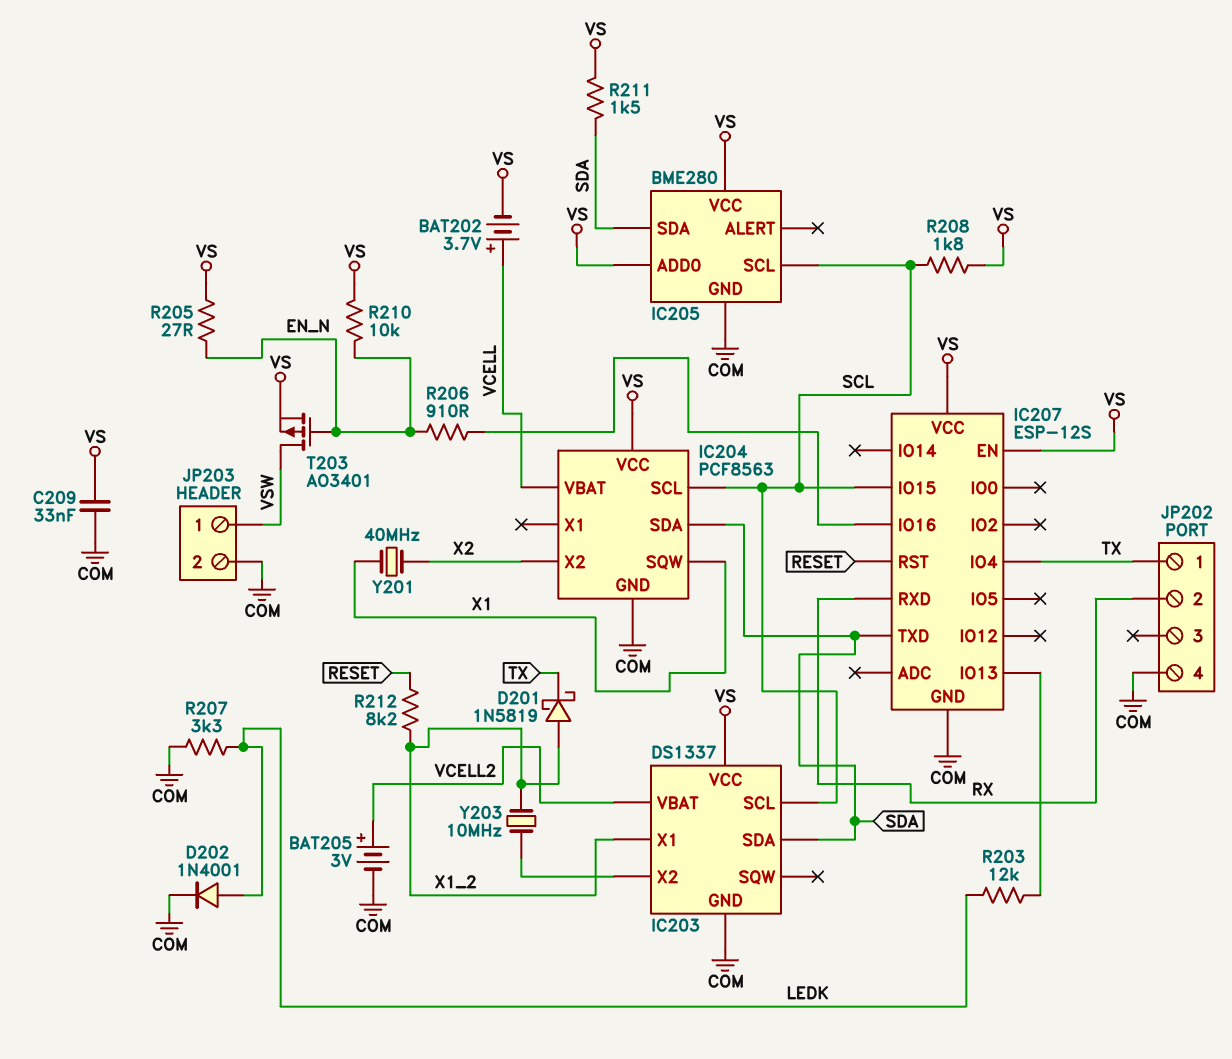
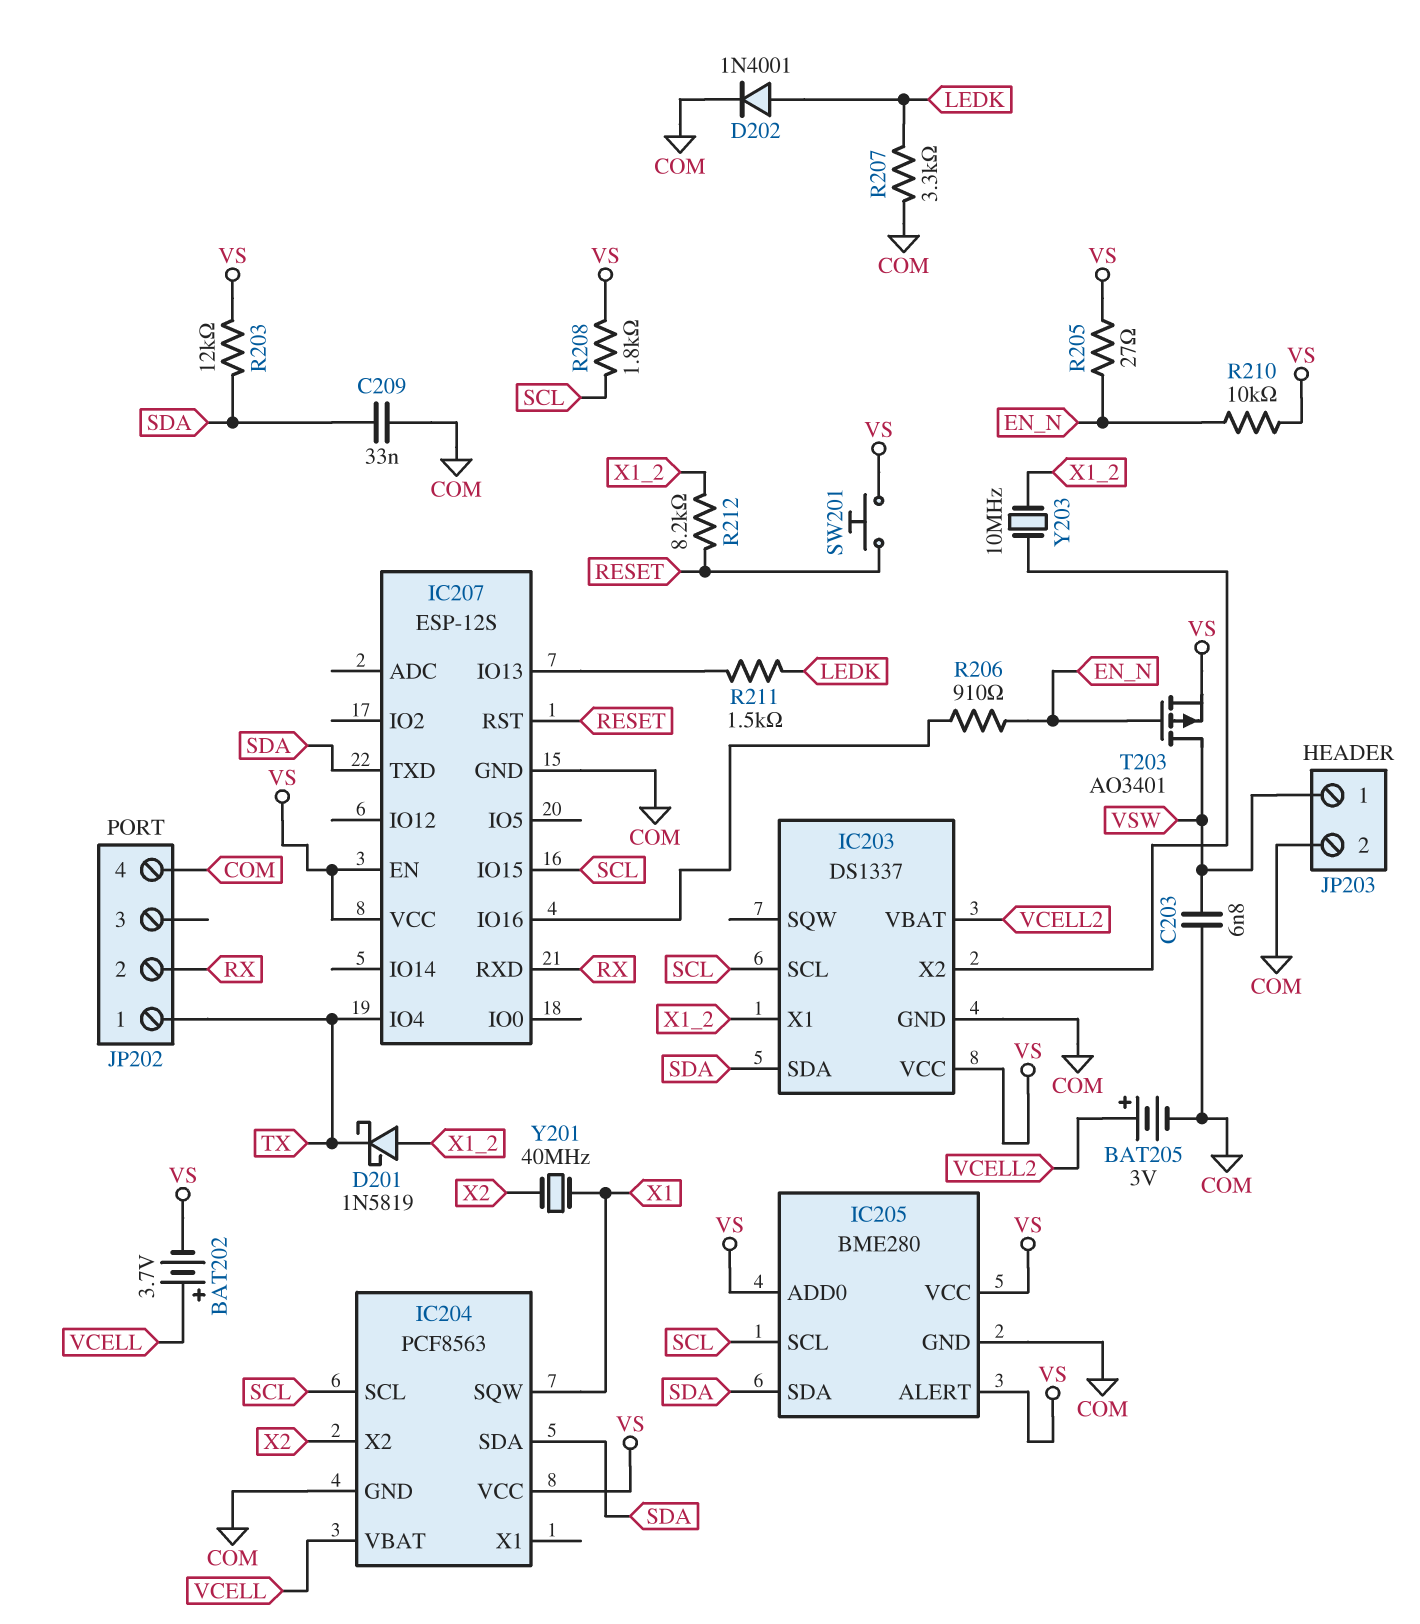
C203: none -> 6.8nF (COM, VSW)
C209: 33nF (COM, VS) -> 33nF (COM, SDA)
IC205 pin ALERT: none -> VS
R203: 12k (IC207/IO13, LEDK) -> 12k (SDA, VS)
R211: 1.5k (SDA, VS) -> 1.5k (IC207/IO13, LEDK)
SW201: none -> button (RESET, VS)

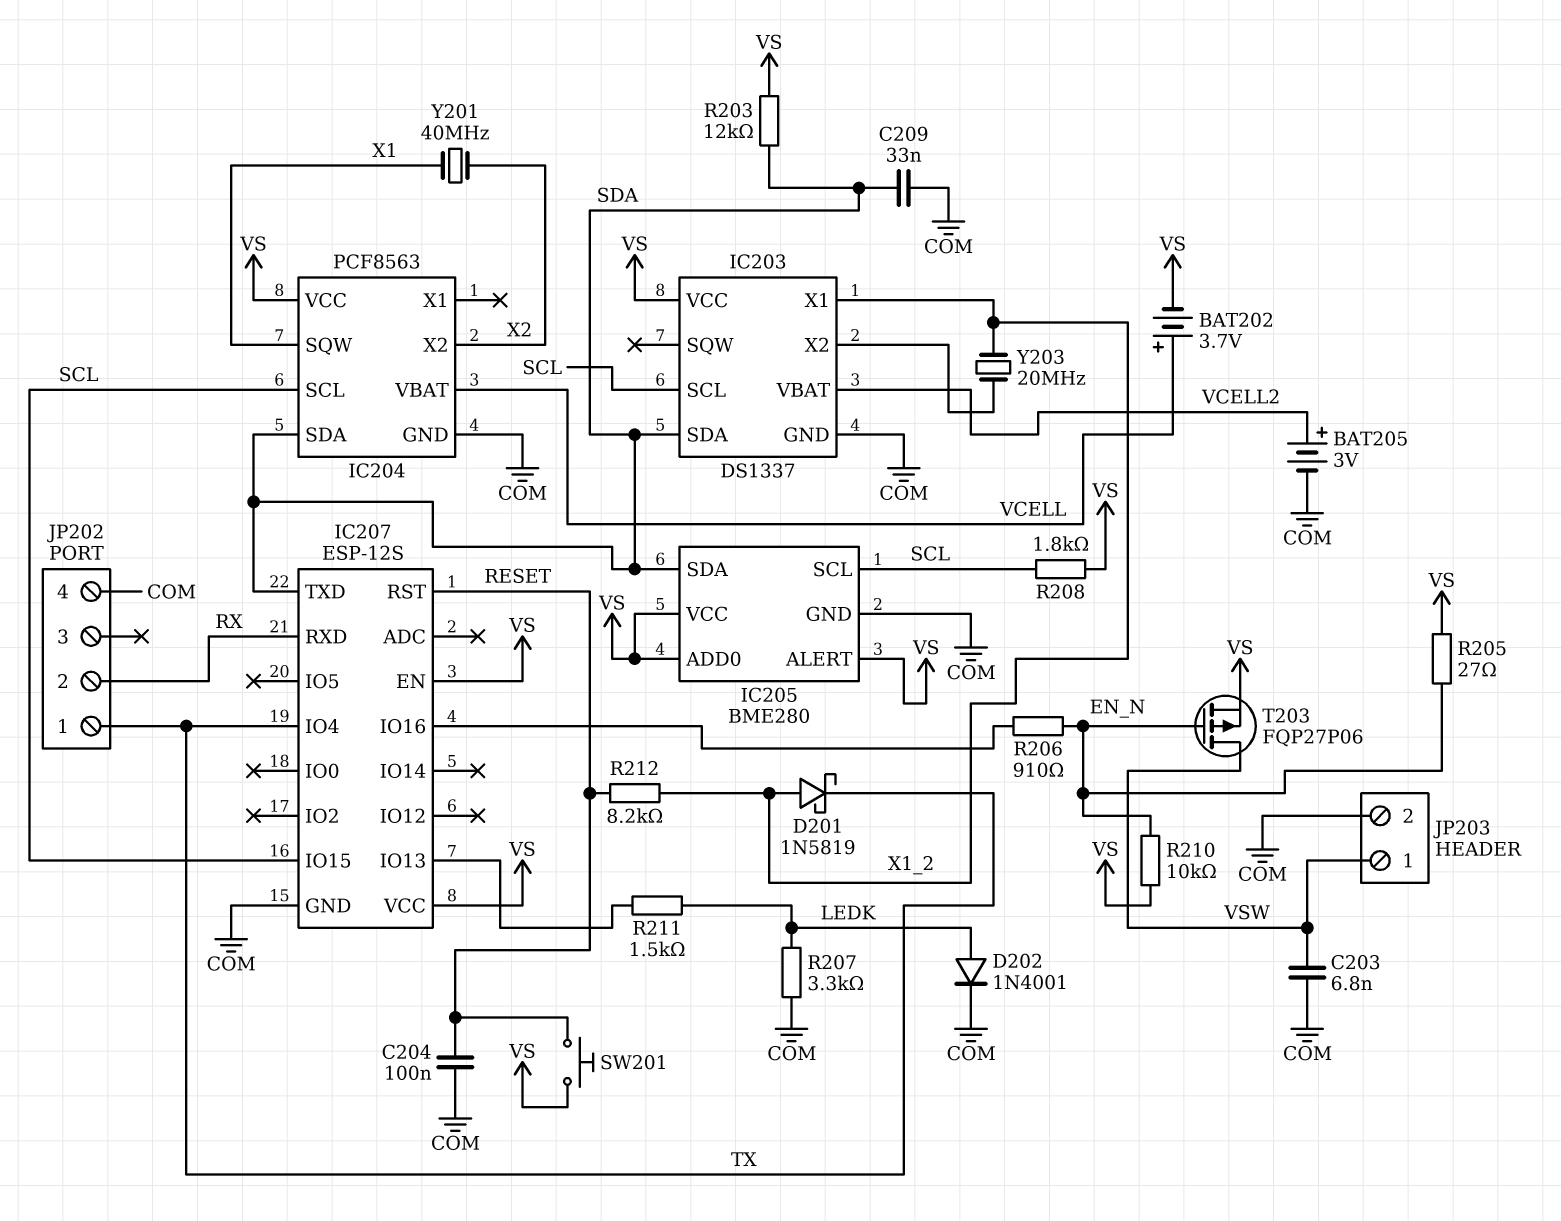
C204: none -> 100nF (COM, RESET)
T203: PMOS AO3401 (G EN_N, D VSW, S VS) -> PMOS FQP27P06 (G EN_N, D VSW, S VS)
Y203: 10MHz (IC203/X2, X1_2) -> 20MHz (IC203/X2, X1_2)

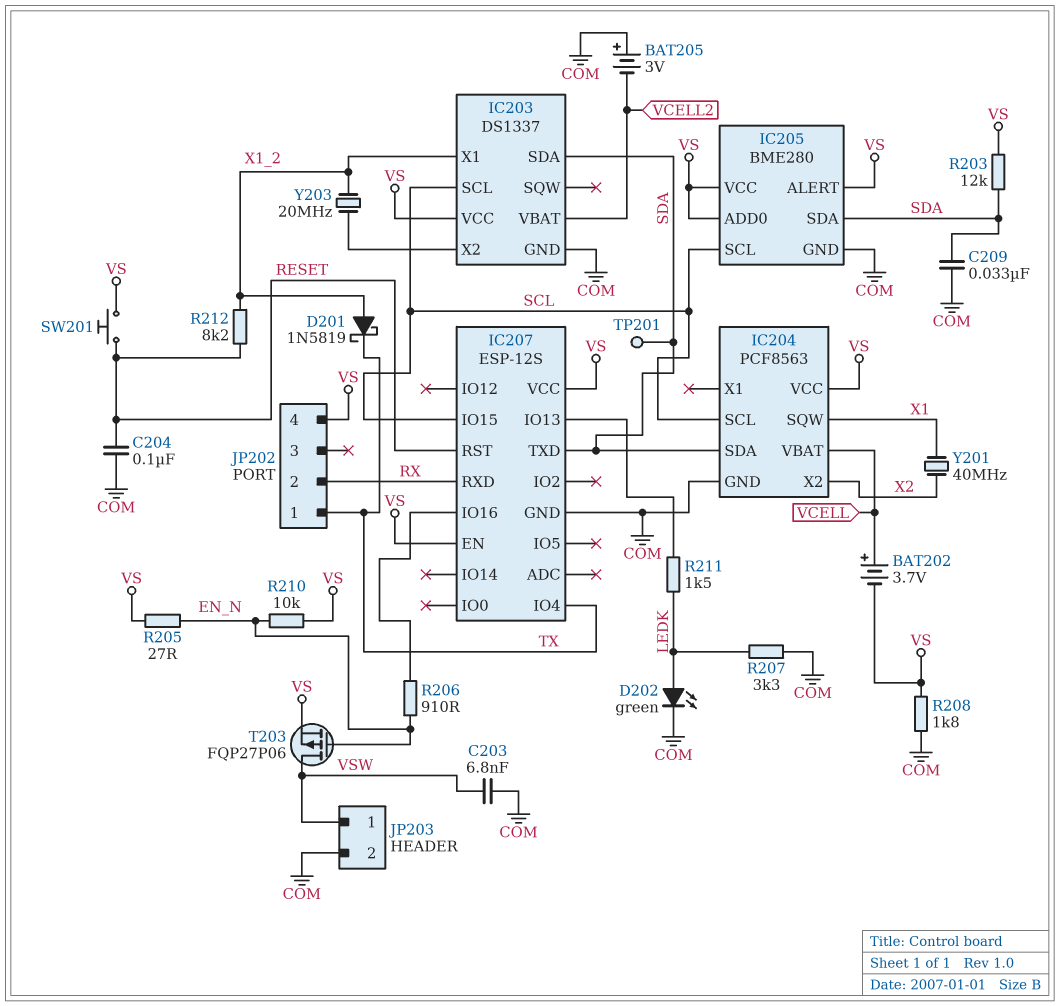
BAT205: 3V (plus VCELL2, minus COM) -> 3V (plus COM, minus VCELL2)
D202: diode 1N4001 (A LEDK, K COM) -> LED green (A LEDK, K COM)
JP202 pin 4: COM -> VS
R208: 1.8k (SCL, VS) -> 1.8k (COM, VS)
TP201: none -> test point (SDA)

